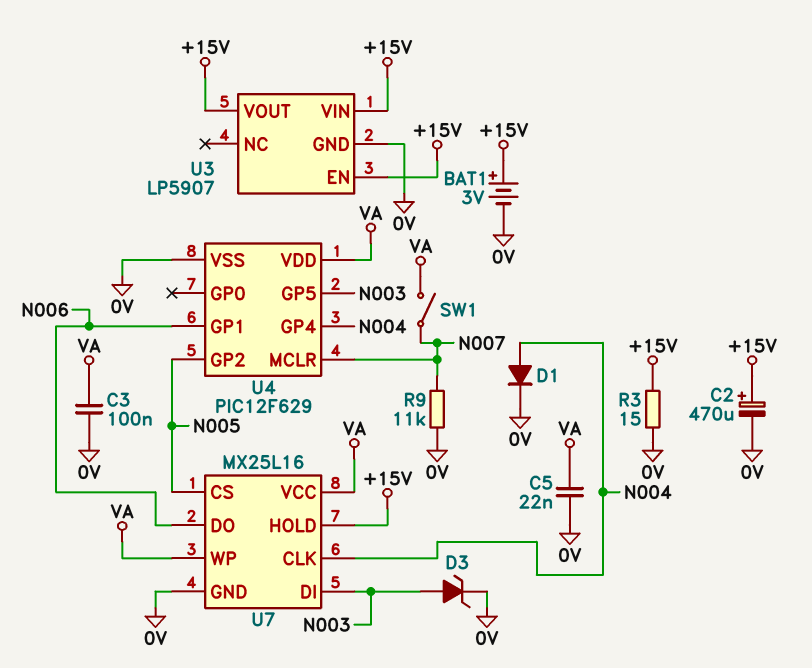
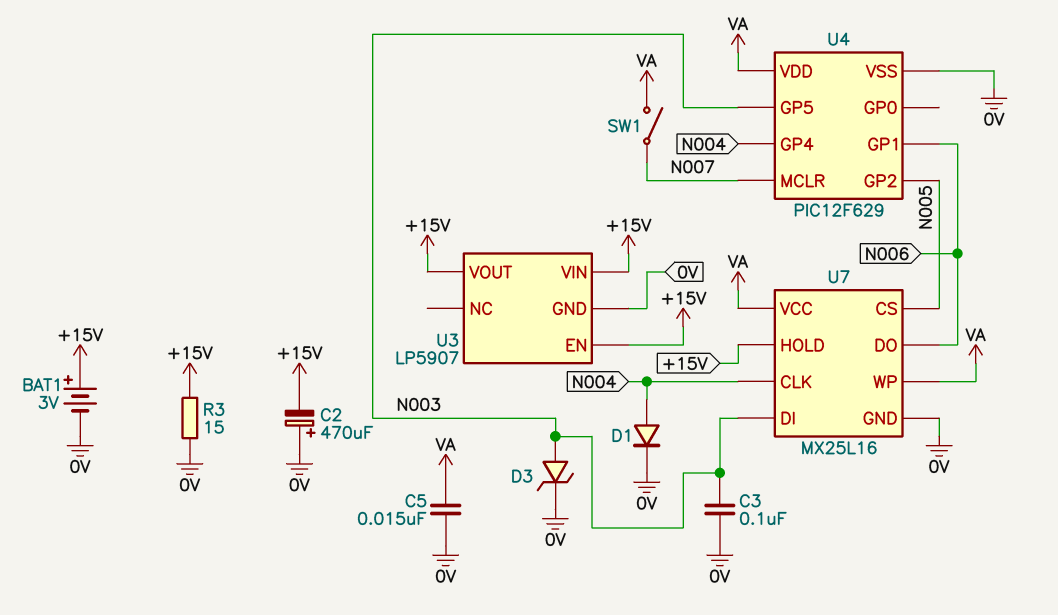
C2: 470uF (plus +15V, minus 0V) -> 470uF (plus 0V, minus +15V)
C3: 100nF (0V, VA) -> 100nF (0V, N003)
C5: 22nF (0V, VA) -> 15nF (0V, VA)
R9: 11k (0V, N007) -> none

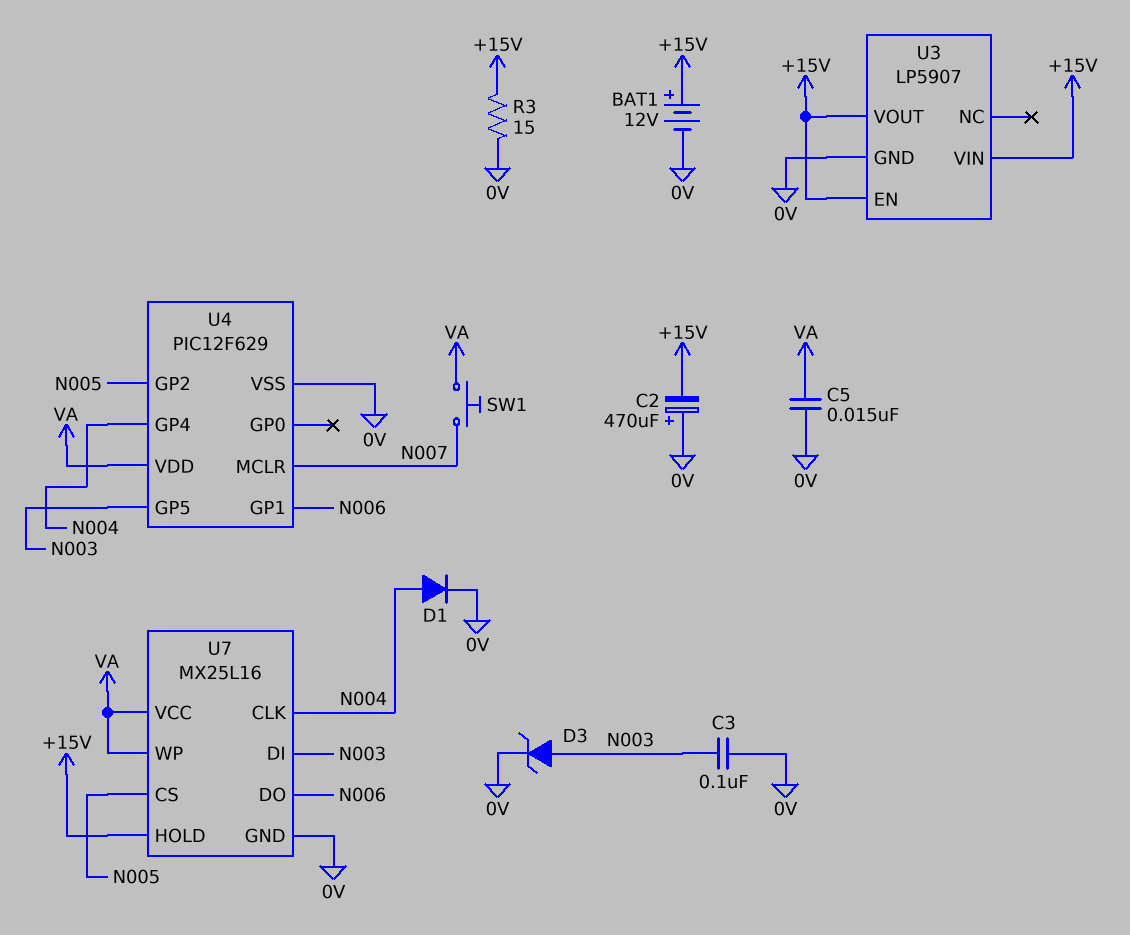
BAT1: 3V (plus +15V, minus 0V) -> 12V (plus +15V, minus 0V)
SW1: switch (N007, VA) -> button (N007, VA)

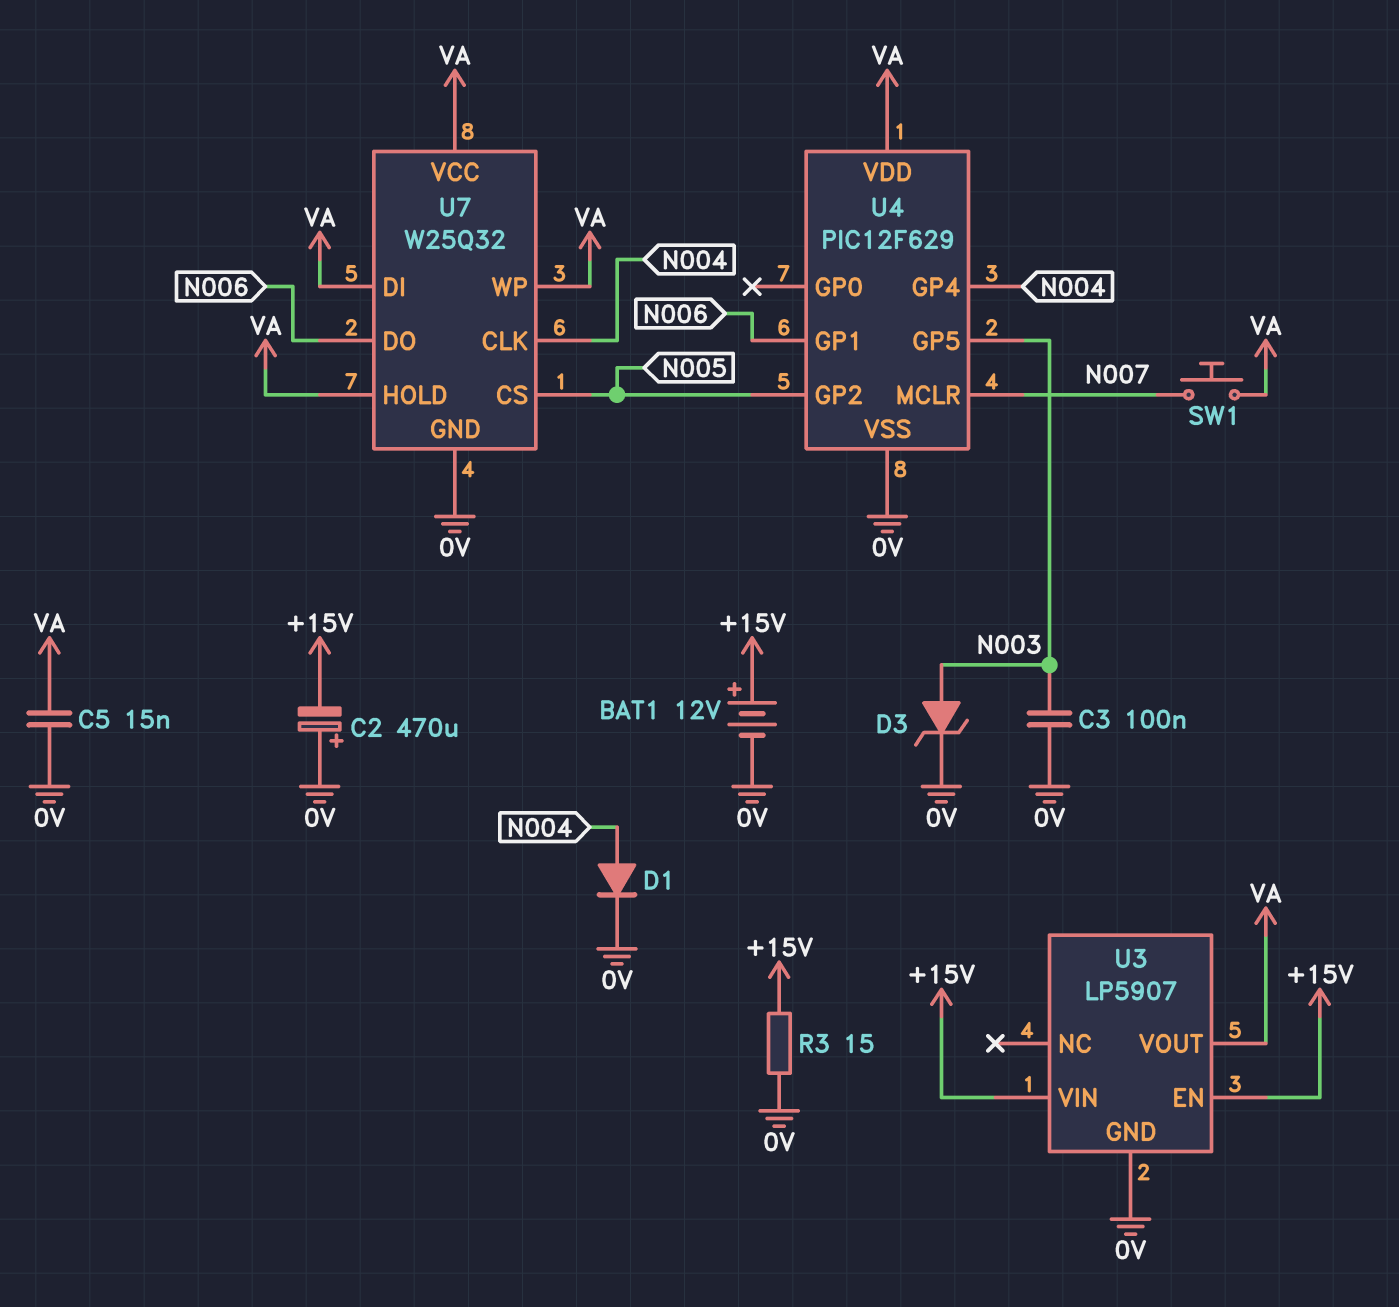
U3 pin VOUT: +15V -> VA
U7: MX25L16 -> W25Q32
U7 pin DI: N003 -> VA
U7 pin HOLD: +15V -> VA

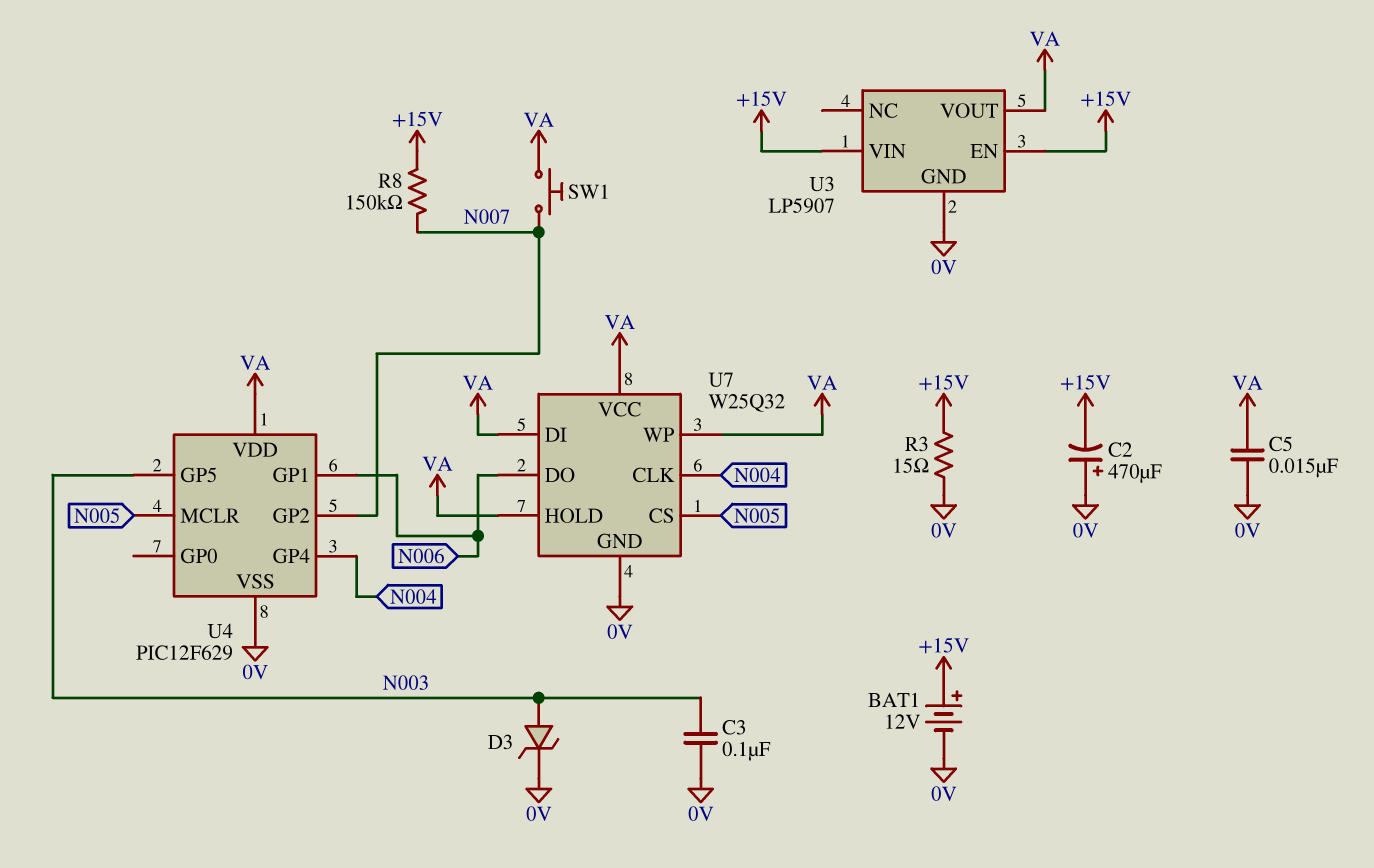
D1: diode (A N004, K 0V) -> none
R8: none -> 150k (+15V, N007)
U4 pin GP2: N005 -> N007
U4 pin MCLR: N007 -> N005

